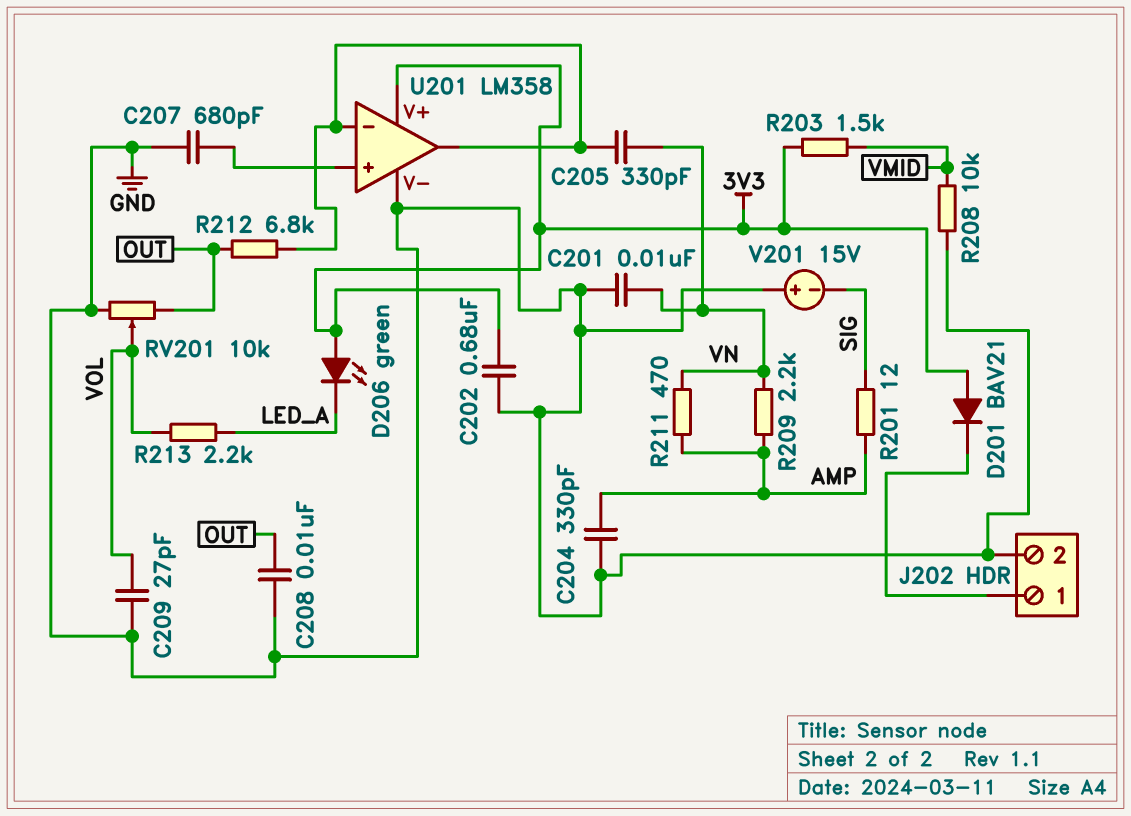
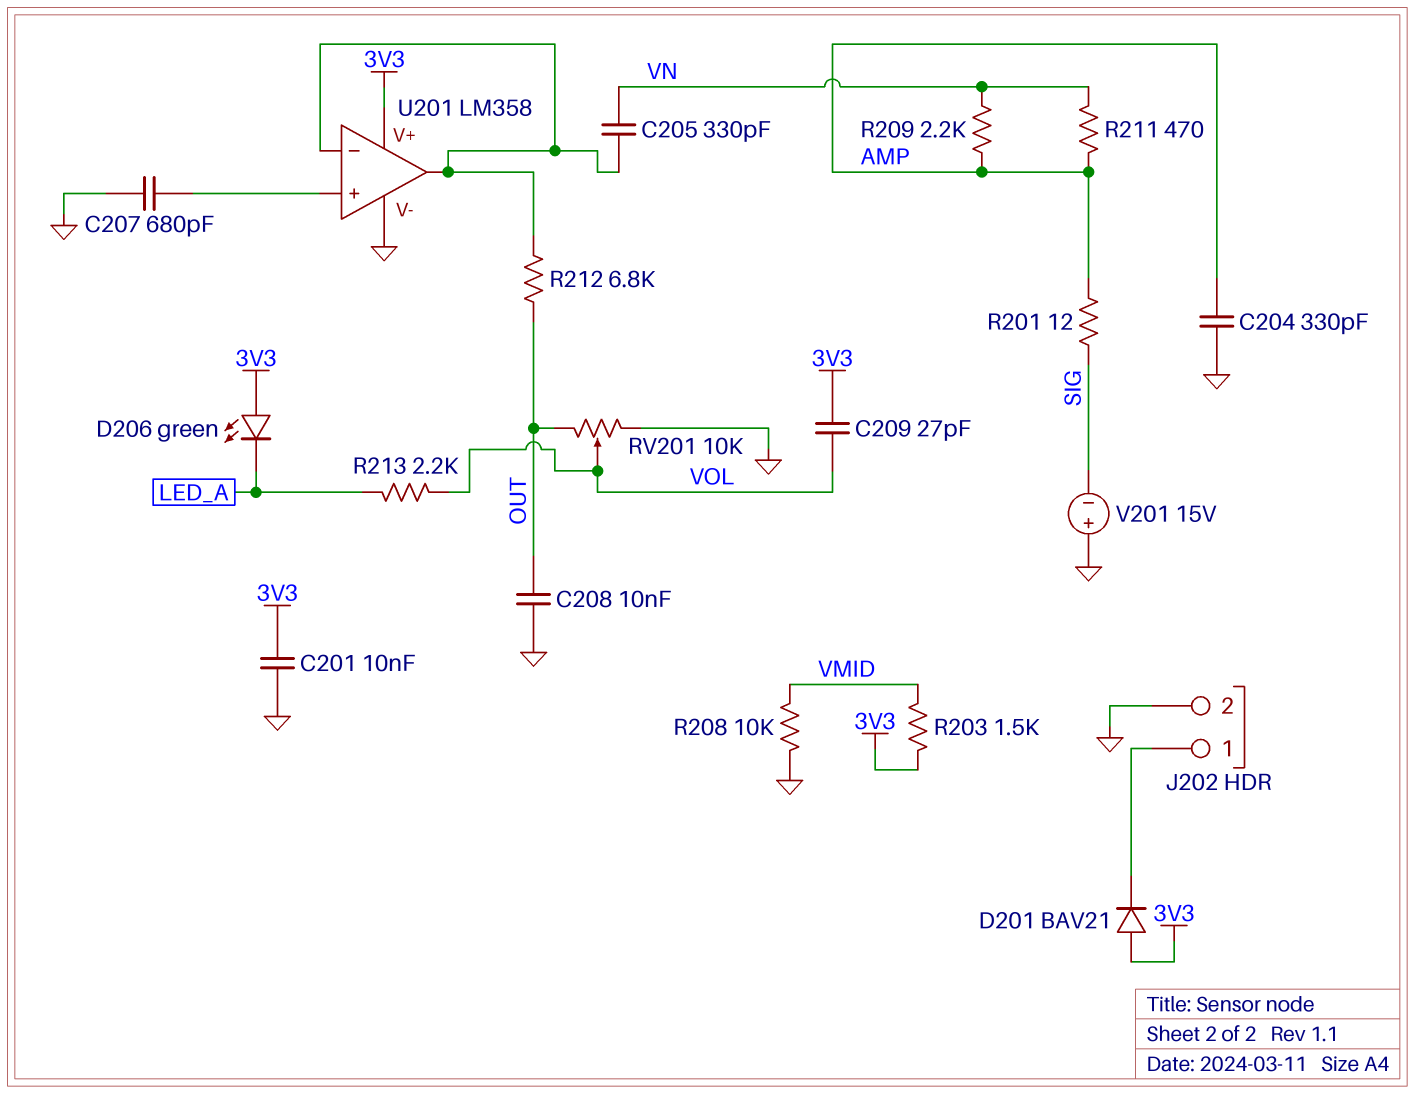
C201: 10nF (GND, VN) -> 10nF (3V3, GND)
C202: 680nF (3V3, GND) -> none
C209: 27pF (GND, VOL) -> 27pF (3V3, VOL)

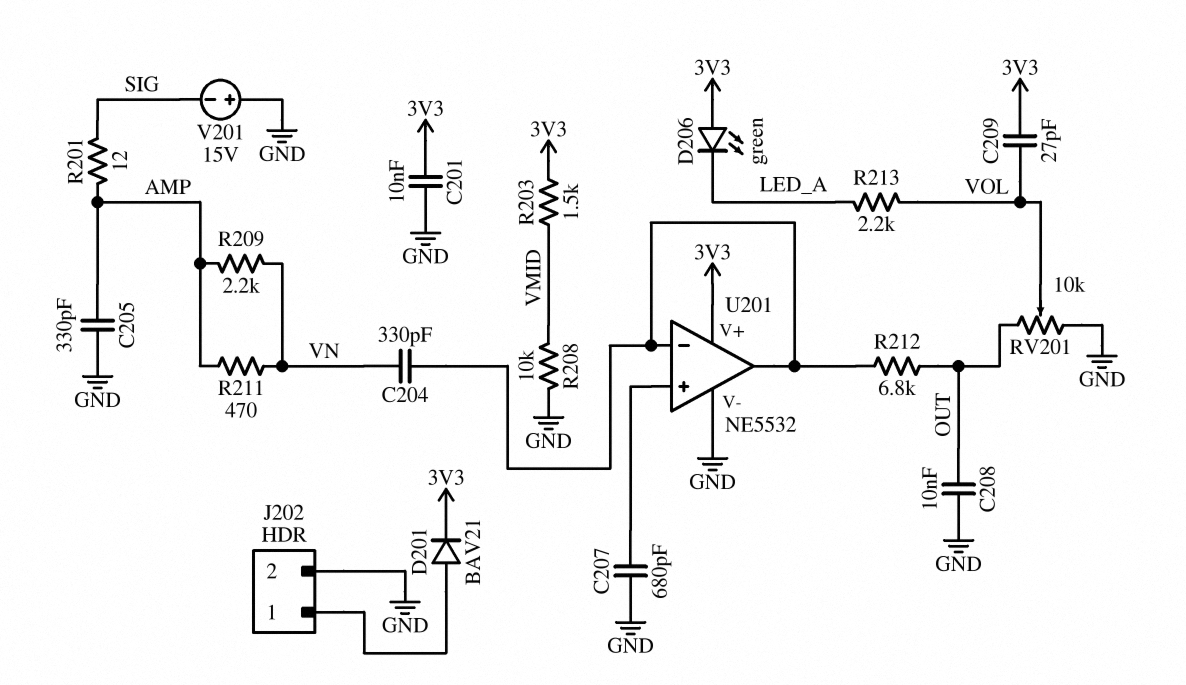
C204: 330pF (AMP, GND) -> 330pF (U201/in-, VN)
C205: 330pF (U201/in-, VN) -> 330pF (AMP, GND)
D201: diode BAV21 (A 3V3, K J202/1) -> diode BAV21 (A J202/1, K 3V3)
U201: LM358 -> NE5532

